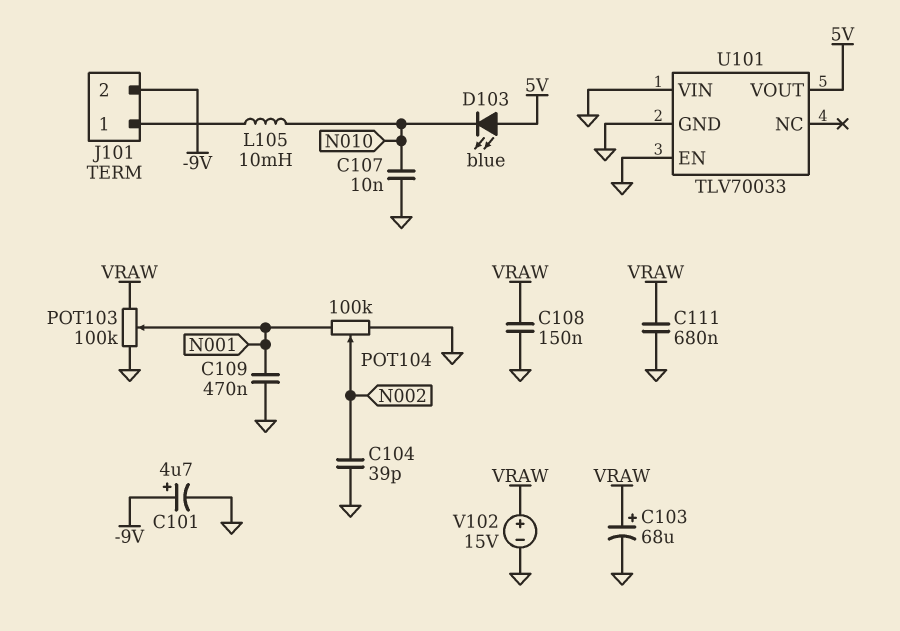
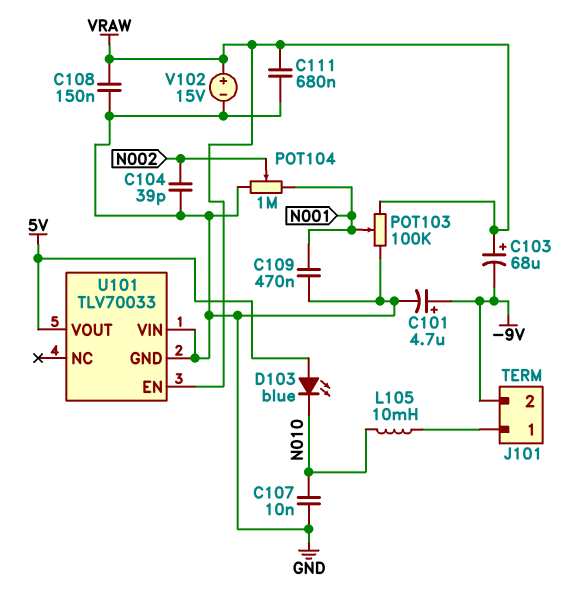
C103: 68uF (plus VRAW, minus GND) -> 68uF (plus VRAW, minus -9V)
POT104: 100k (GND, N001, wiper N002) -> 1M (GND, N001, wiper N002)
U101 pin EN: GND -> VRAW

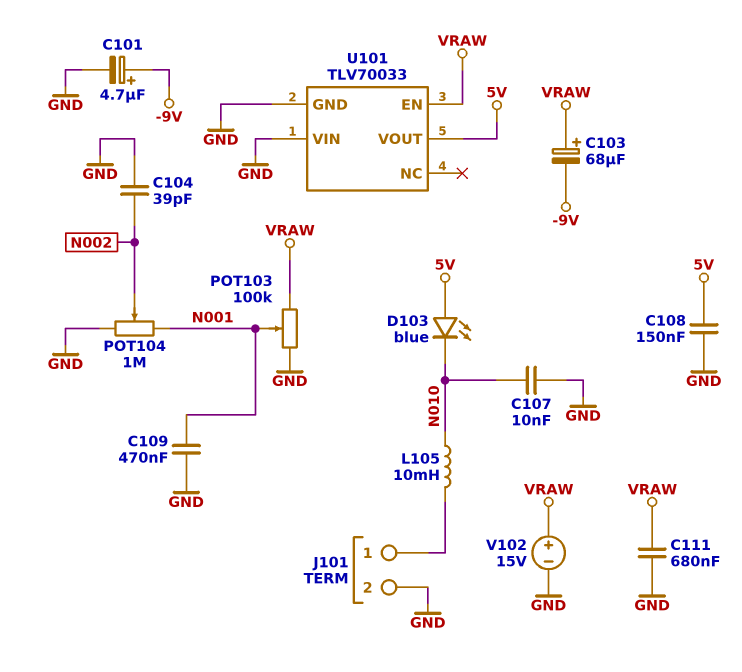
C108: 150nF (GND, VRAW) -> 150nF (5V, GND)
J101 pin 2: -9V -> GND

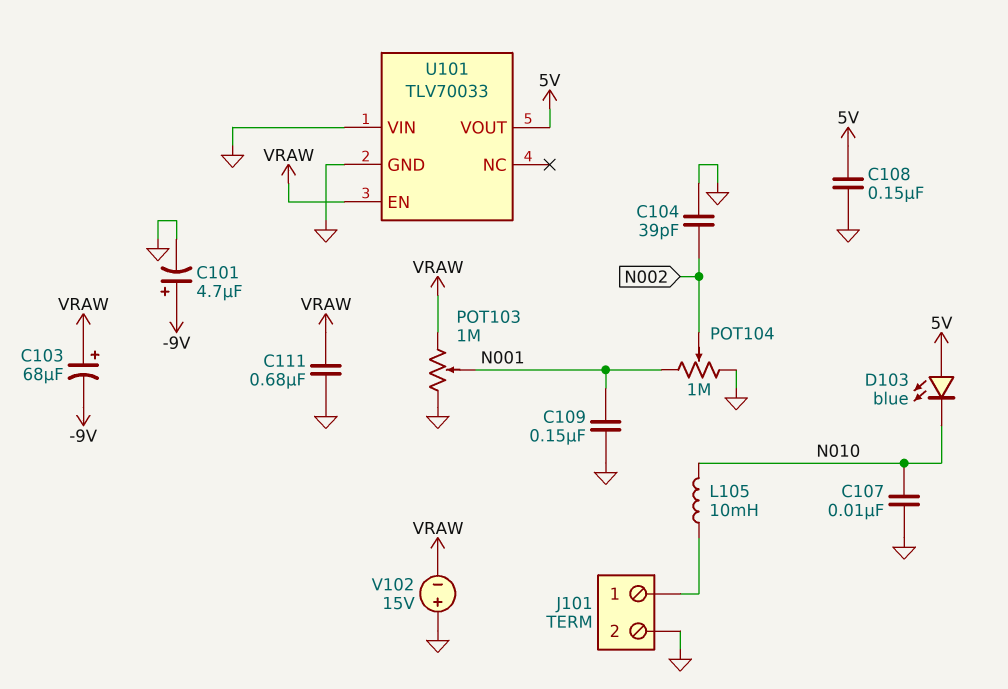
C109: 470nF (GND, N001) -> 150nF (GND, N001)
POT103: 100k (GND, VRAW, wiper N001) -> 1M (GND, VRAW, wiper N001)
V102: 15V (plus VRAW, minus GND) -> 15V (plus GND, minus VRAW)

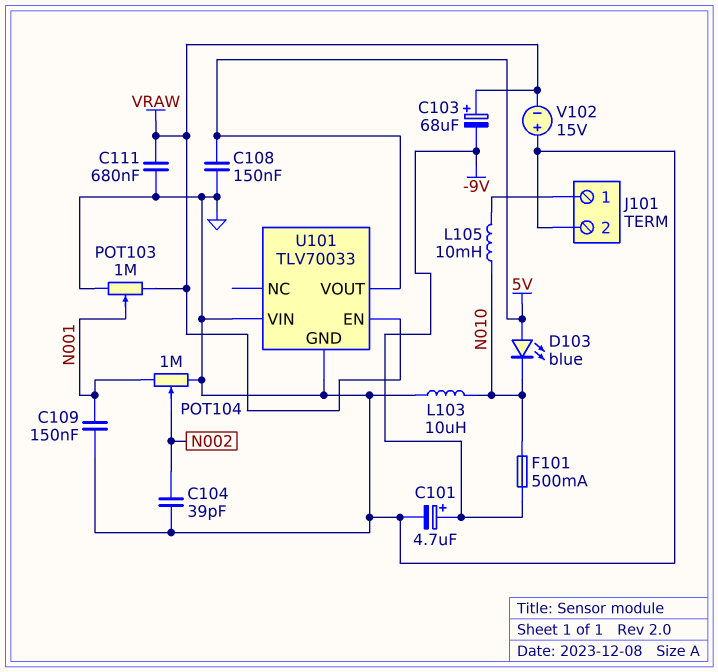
C107: 10nF (GND, N010) -> none
F101: none -> 500mA (-9V, N010)
L103: none -> 10uH (GND, N010)

